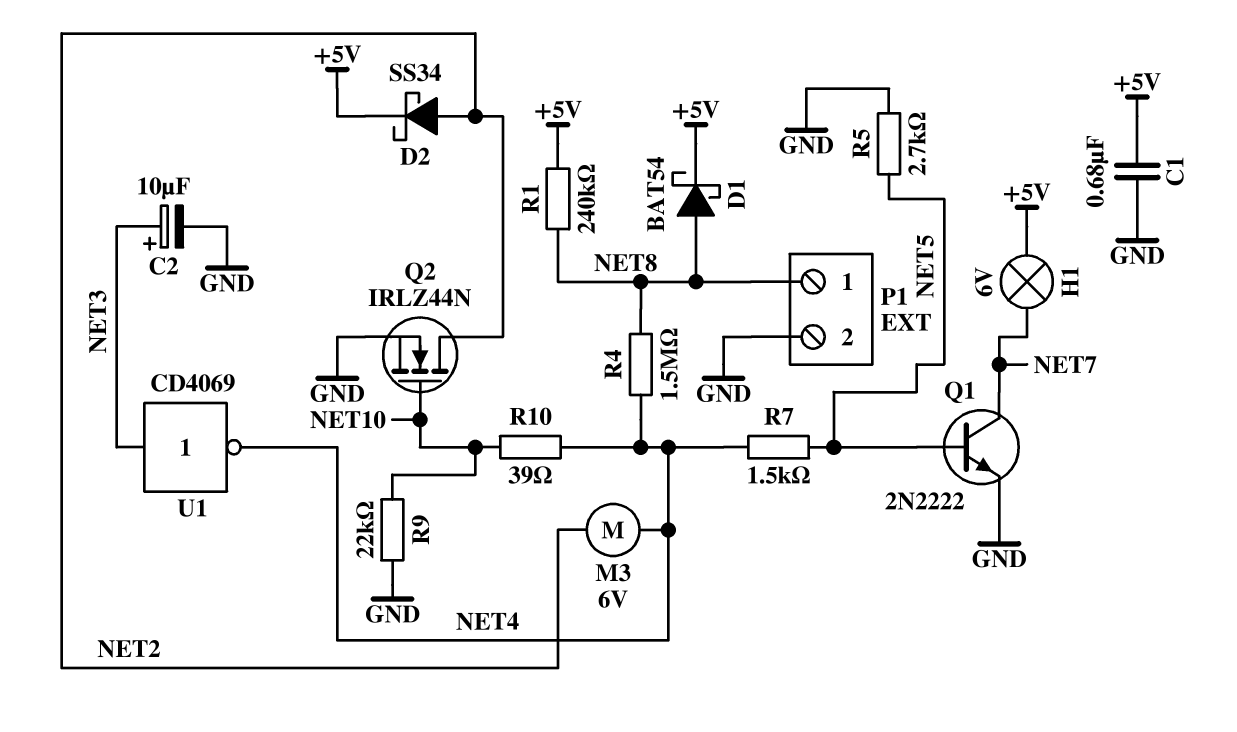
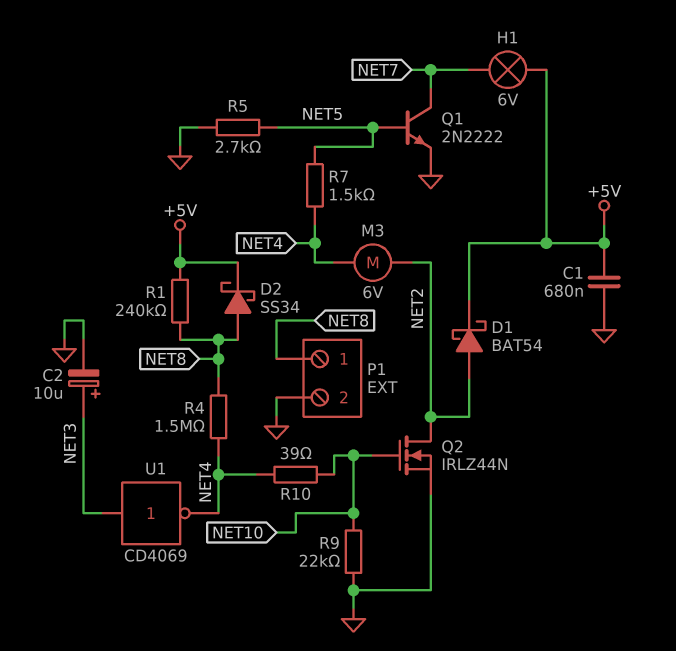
D1: schottky BAT54 (A NET8, K +5V) -> schottky BAT54 (A NET2, K +5V)
D2: schottky SS34 (A NET2, K +5V) -> schottky SS34 (A NET8, K +5V)

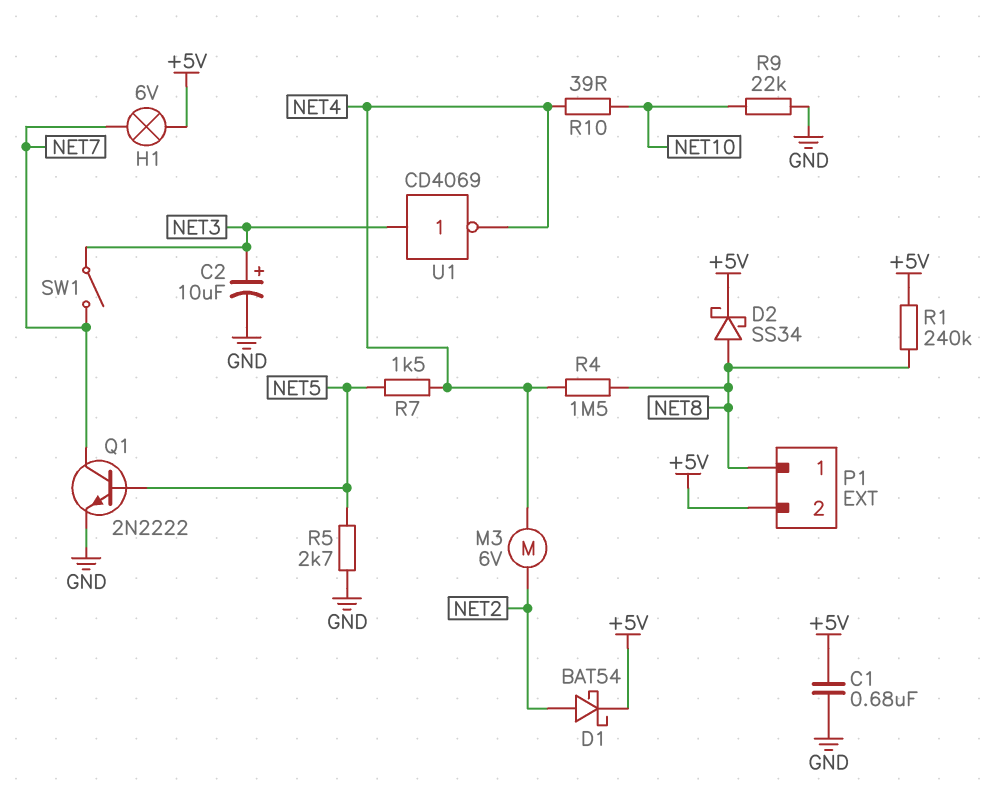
P1 pin 2: GND -> +5V
Q2: NMOS IRLZ44N (G NET10, D NET2, S GND) -> none
SW1: none -> switch (NET3, NET7)

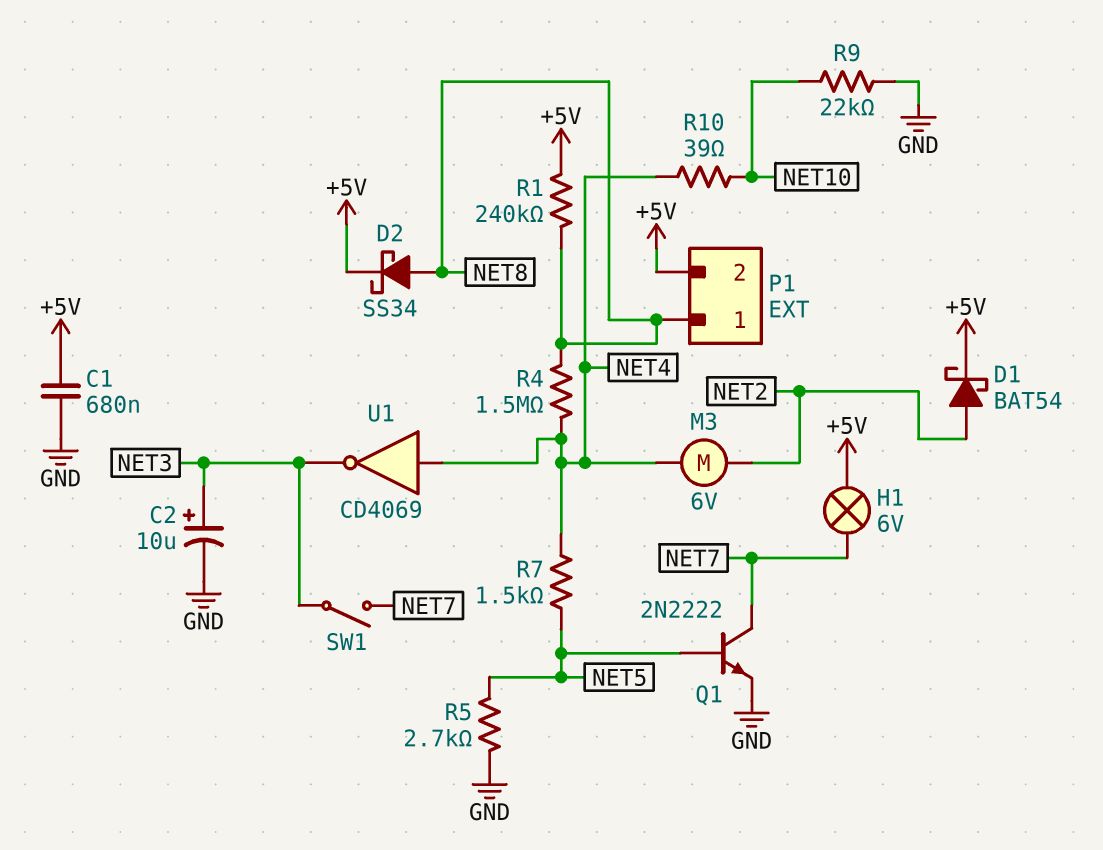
U1: NOT CD4069 (in NET3, out NET4) -> NOT CD4069 (in NET4, out NET3)

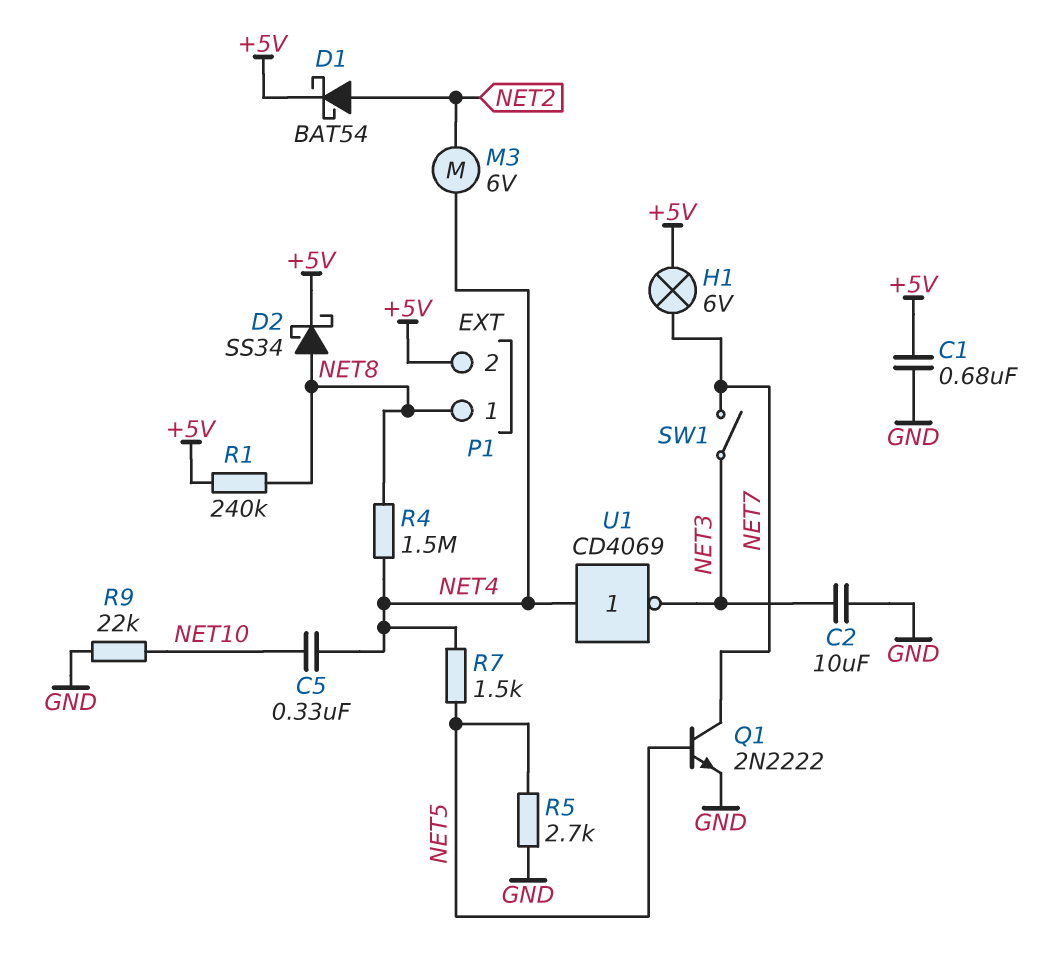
C2: 10uF (plus NET3, minus GND) -> 10uF (GND, NET3)
C5: none -> 330nF (NET4, NET10)
R10: 39 (NET4, NET10) -> none

